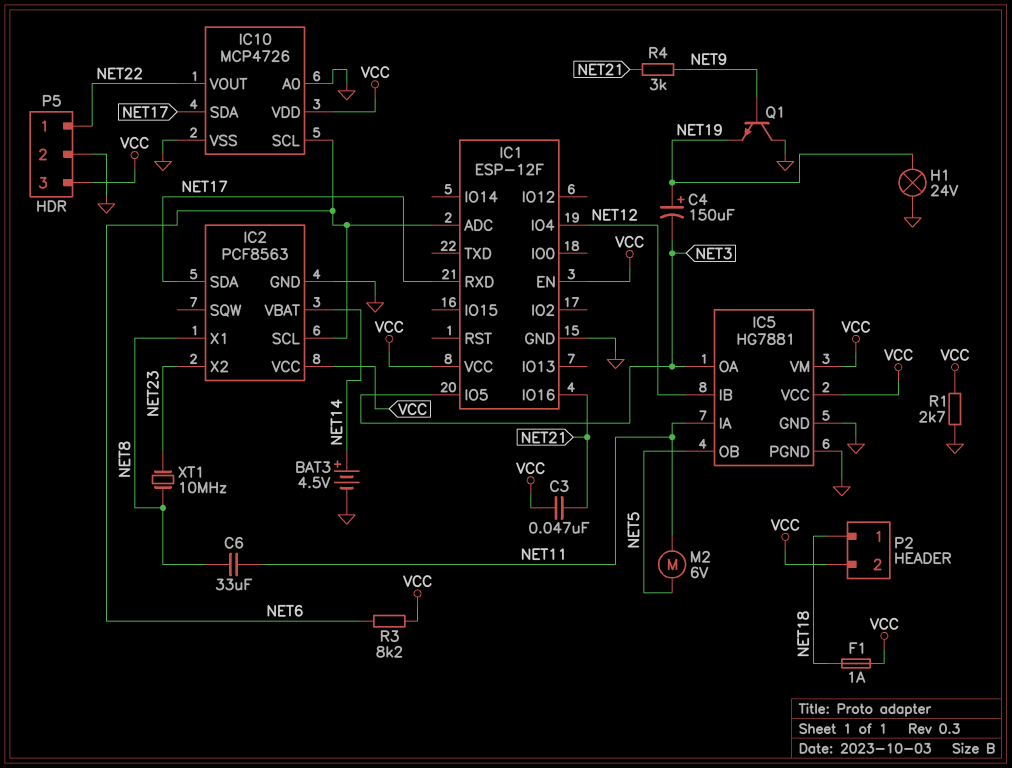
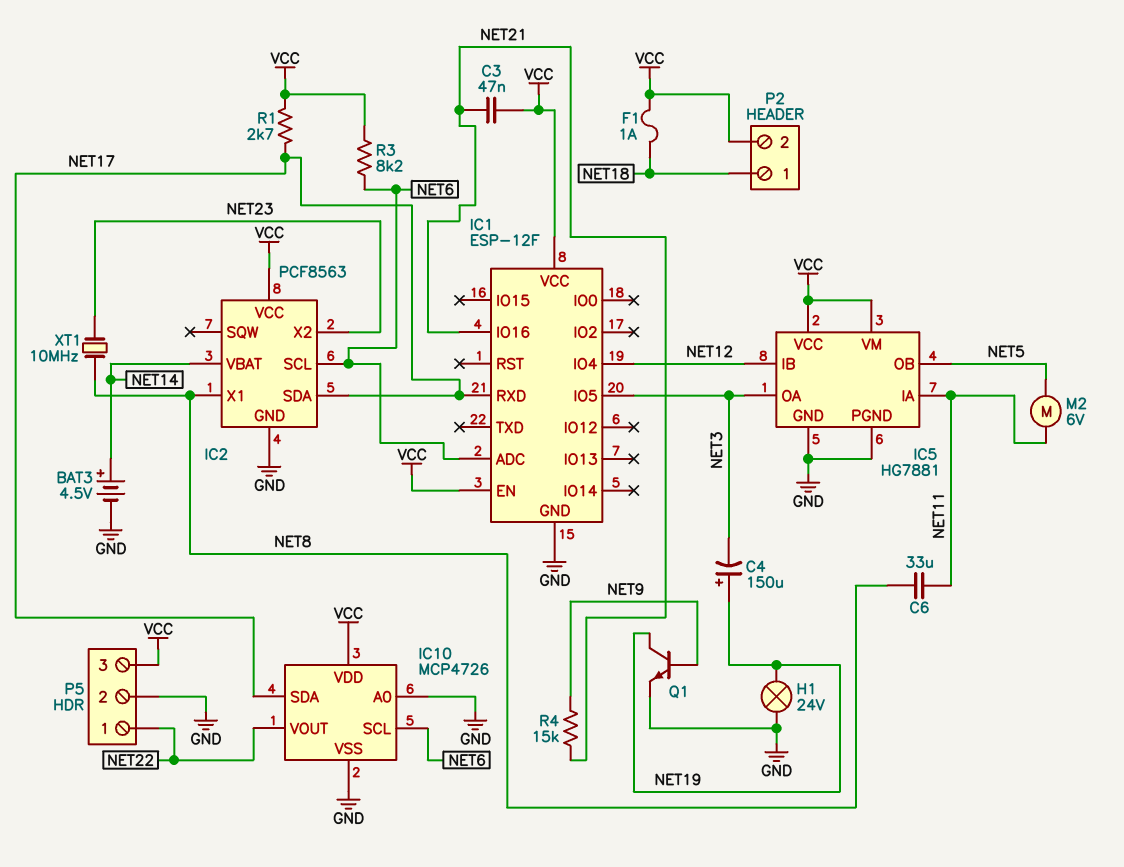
Q1: NPN (B NET9, C GND, E NET19) -> NPN (B NET9, C NET19, E GND)
R1: 2.7k (GND, VCC) -> 2.7k (NET17, VCC)
R4: 3k (NET9, NET21) -> 15k (NET9, NET21)

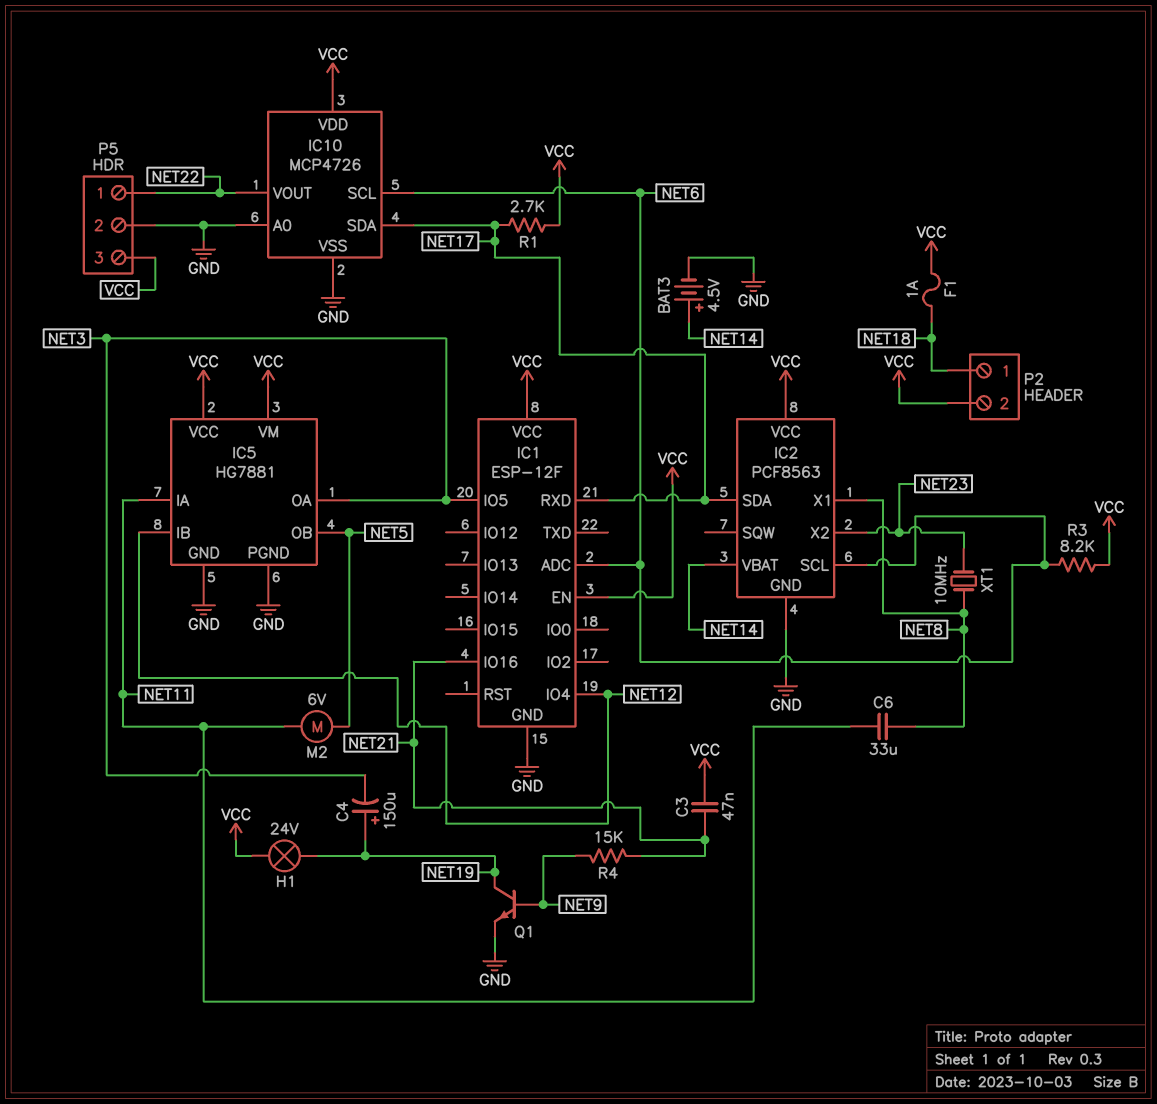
H1: lamp 24V (GND, NET19) -> lamp 24V (NET19, VCC)

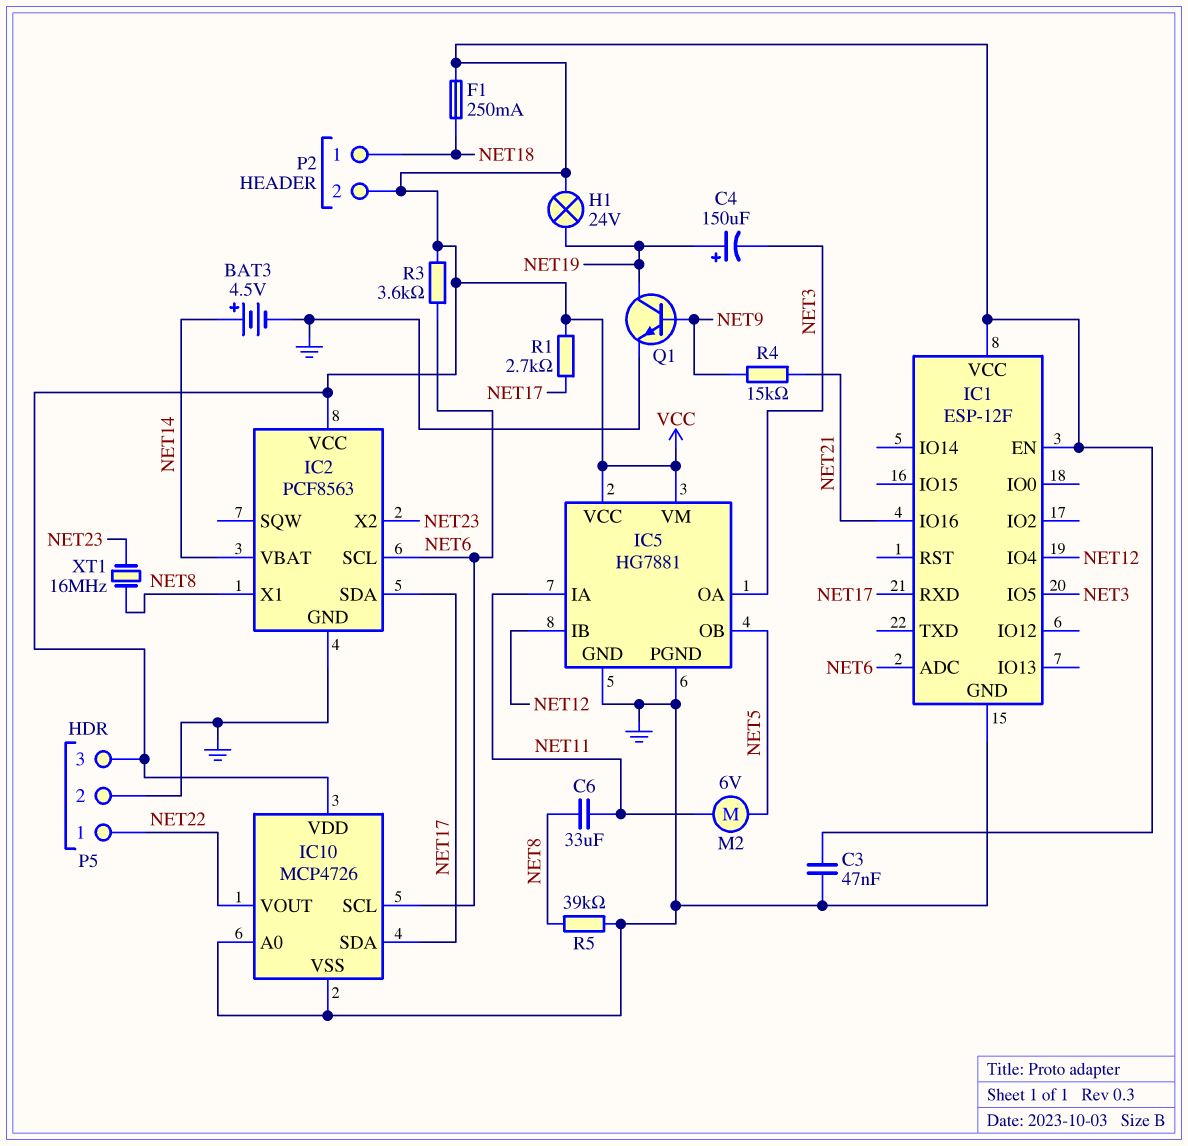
C3: 47nF (NET21, VCC) -> 47nF (GND, VCC)
F1: 1A (NET18, VCC) -> 250mA (NET18, VCC)
R3: 8.2k (NET6, VCC) -> 3.6k (NET6, VCC)
R5: none -> 39k (GND, NET8)
XT1: 10MHz (NET8, NET23) -> 16MHz (NET8, NET23)

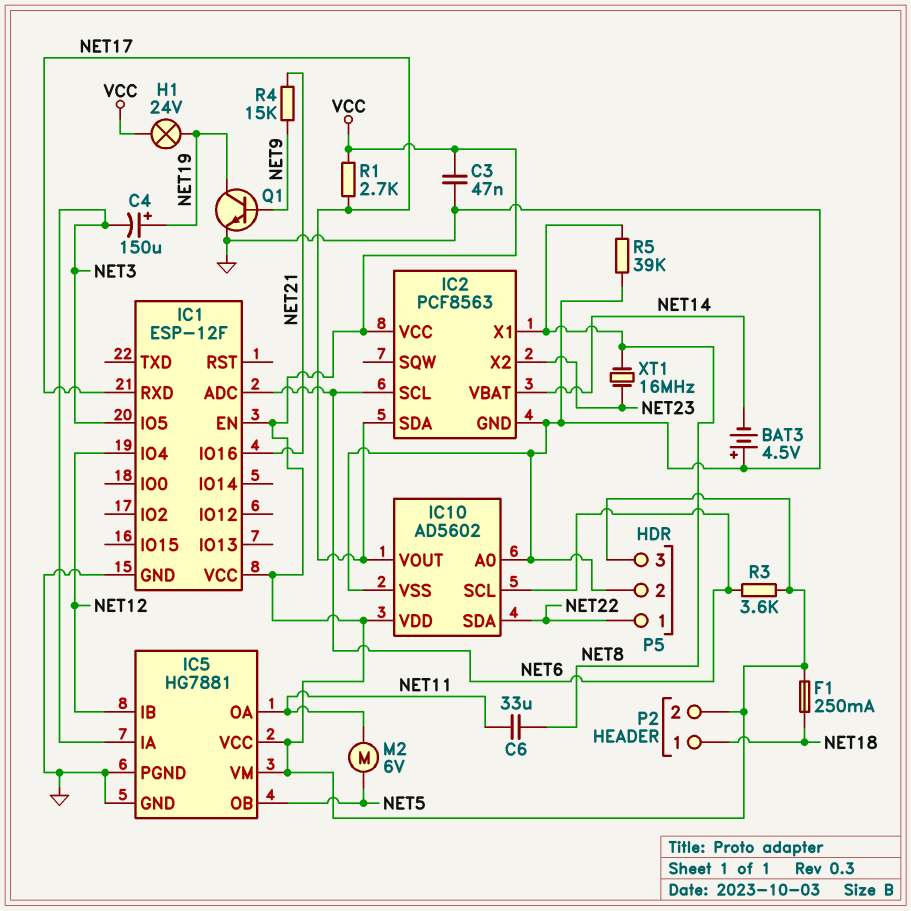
BAT3: 4.5V (plus NET14, minus GND) -> 4.5V (plus GND, minus NET14)
IC5 pin IA: NET11 -> NET3
IC5 pin OA: NET3 -> NET11
IC10: MCP4726 -> AD5602
IC10 pin SDA: NET17 -> NET22
IC10 pin VOUT: NET22 -> NET17

